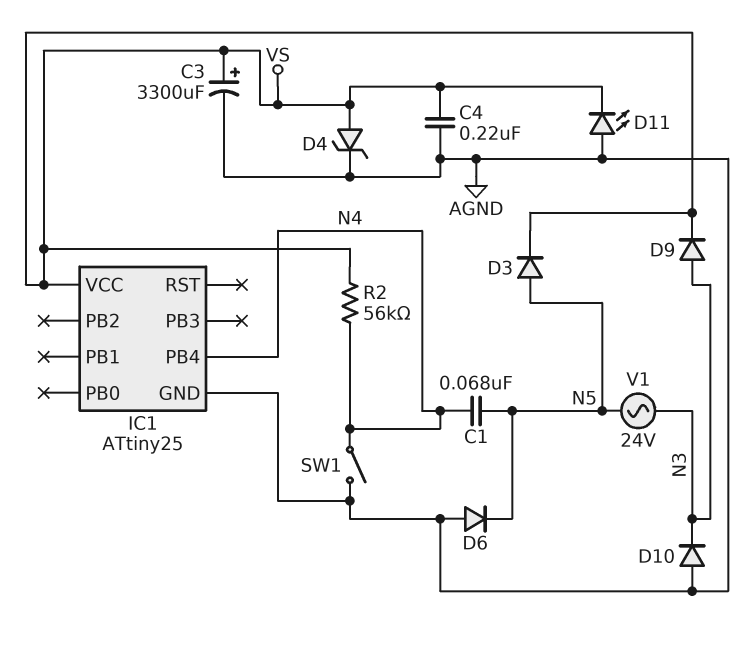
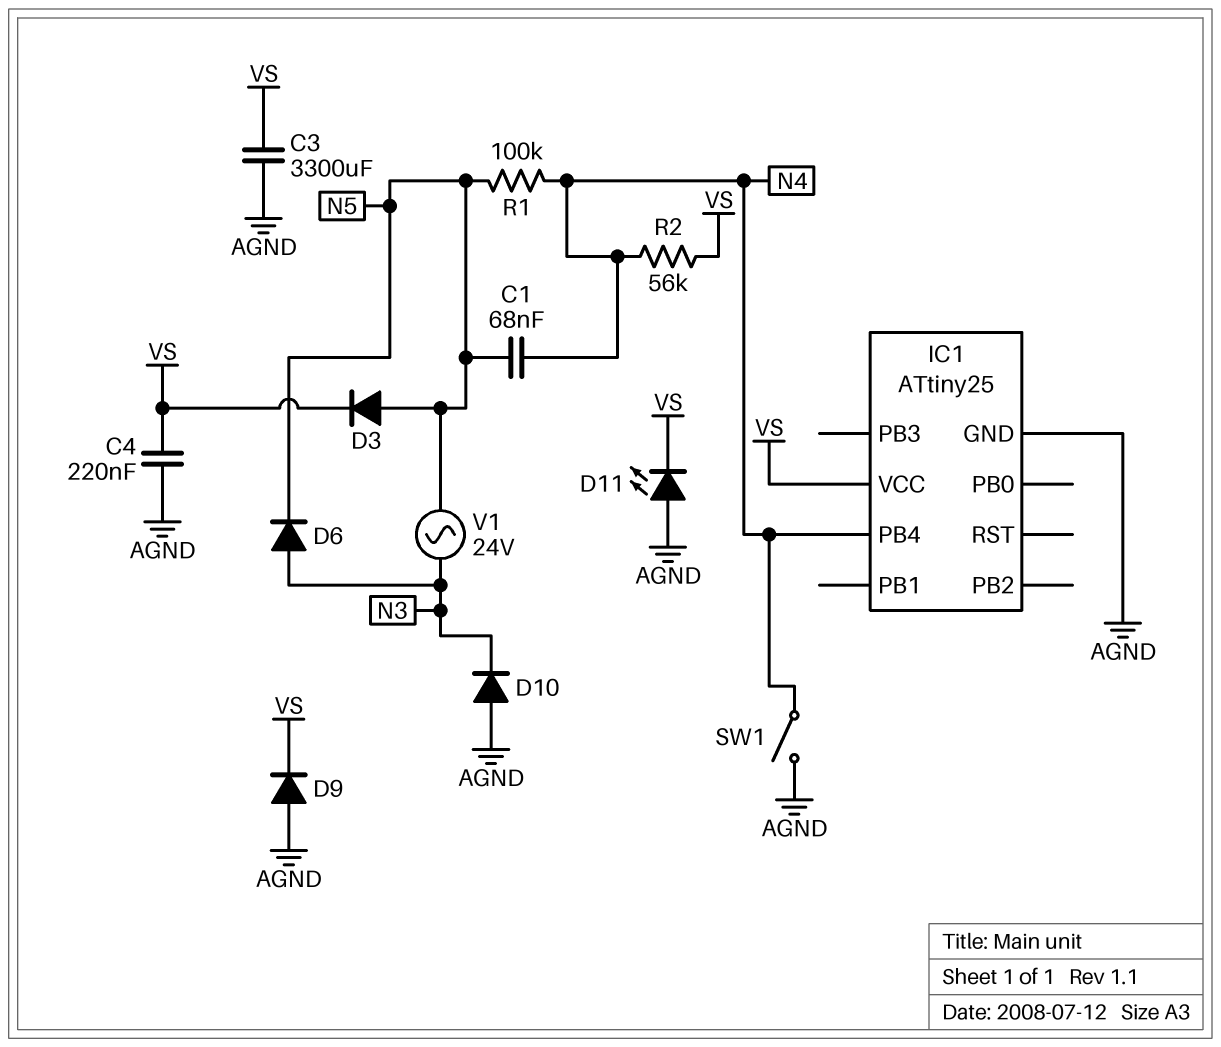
C3: 3300uF (plus VS, minus AGND) -> 3300uF (AGND, VS)
D4: zener (A VS, K AGND) -> none
D6: diode (A AGND, K N5) -> diode (A N3, K N5)
D9: diode (A N3, K VS) -> diode (A AGND, K VS)
R1: none -> 100k (N4, N5)

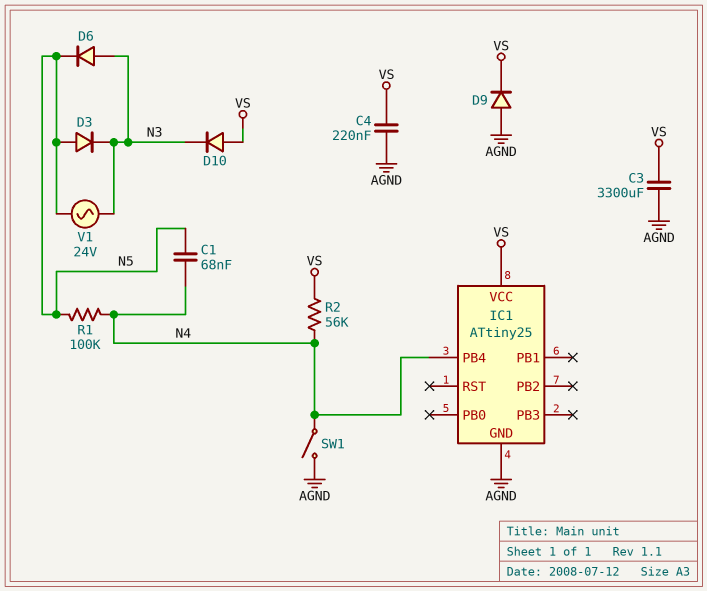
D3: diode (A N5, K VS) -> diode (A N5, K N3)
D10: diode (A AGND, K N3) -> diode (A VS, K N3)
D11: LED (A AGND, K VS) -> none

